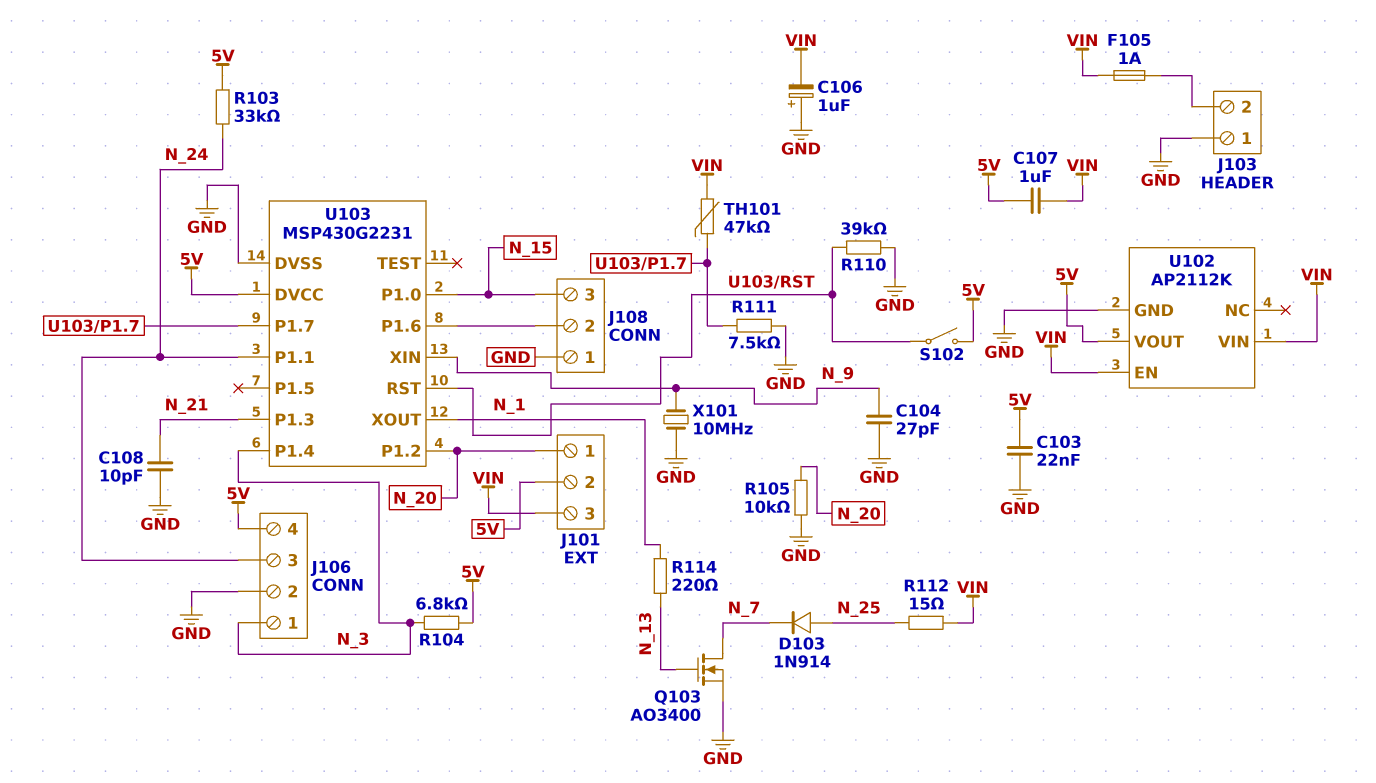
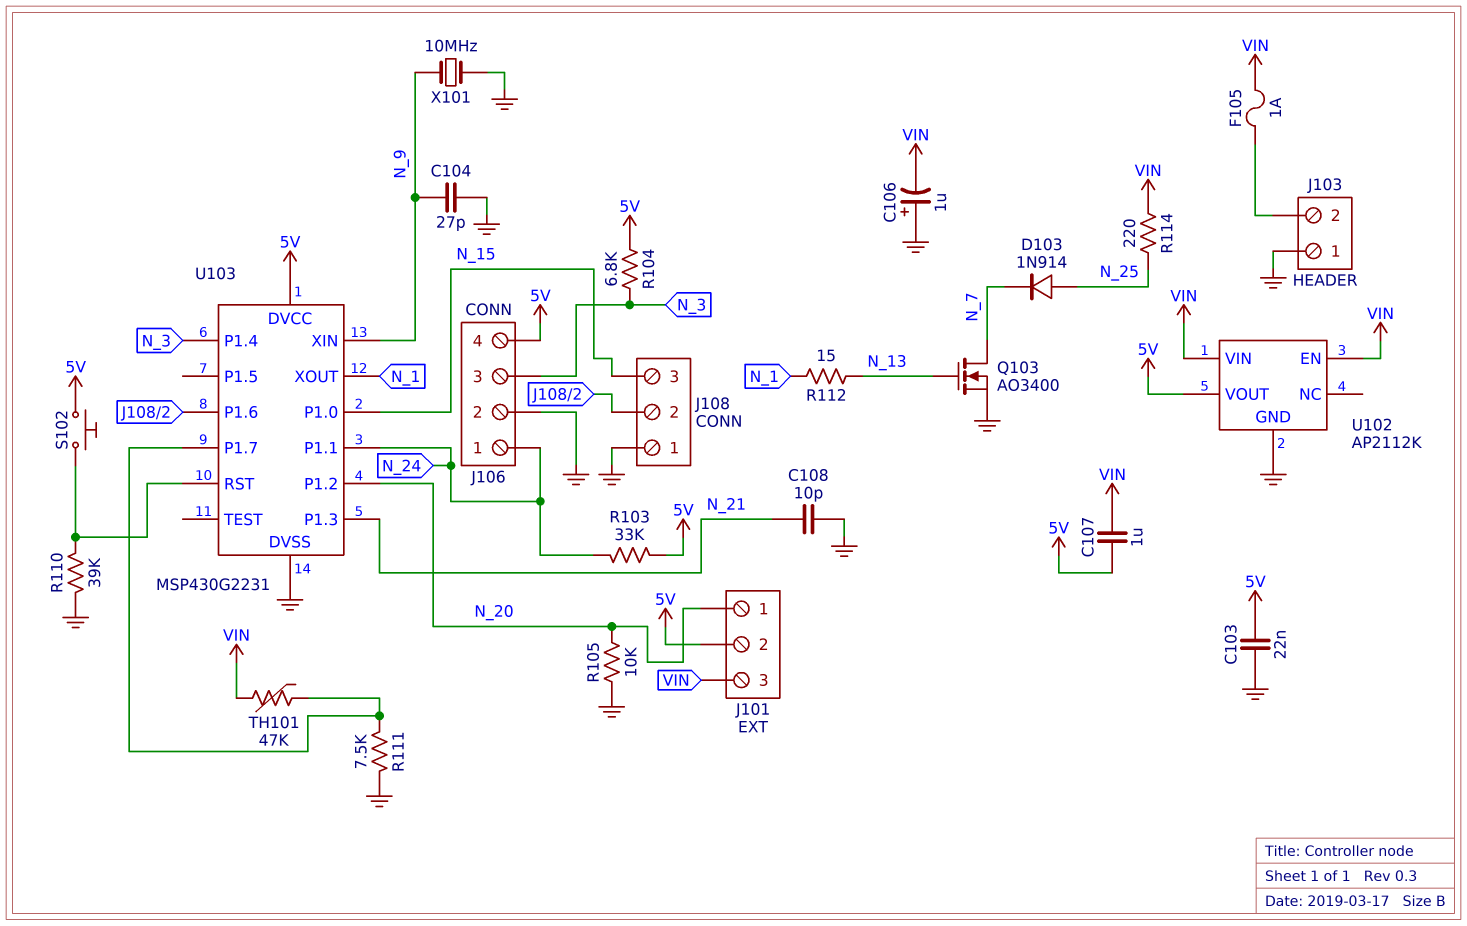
J106 pin 1: N_3 -> N_24
J106 pin 3: N_24 -> N_3
R112: 15 (N_25, VIN) -> 15 (N_1, N_13)
R114: 220 (N_1, N_13) -> 220 (N_25, VIN)
S102: switch (5V, U103/RST) -> button (5V, U103/RST)

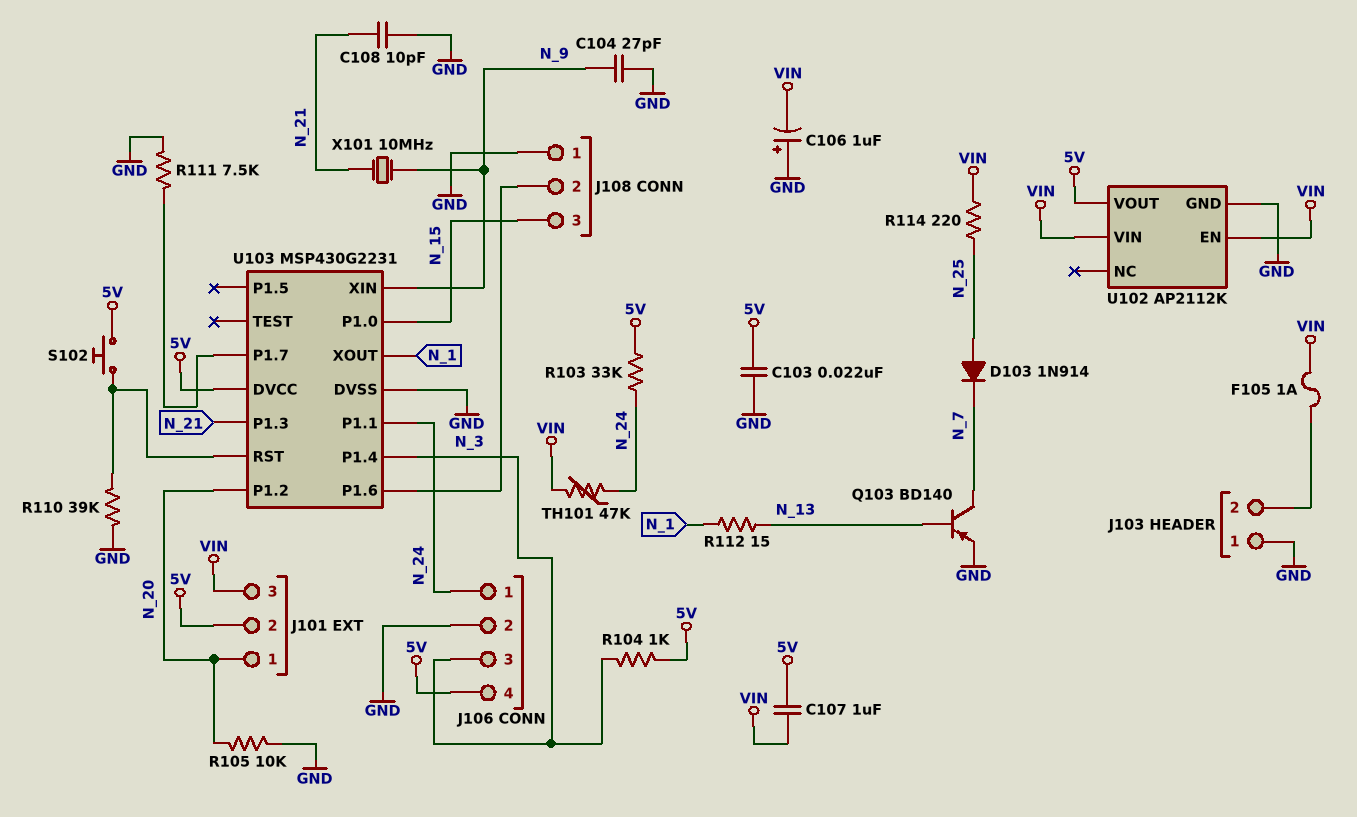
Q103: NMOS AO3400 (G N_13, D N_7, S GND) -> PNP BD140 (B N_13, C N_7, E GND)
R104: 6.8k (5V, N_3) -> 1k (5V, N_3)
TH101: 47k (U103/P1.7, VIN) -> 47k (N_24, VIN)
X101: 10MHz (GND, N_9) -> 10MHz (N_9, N_21)

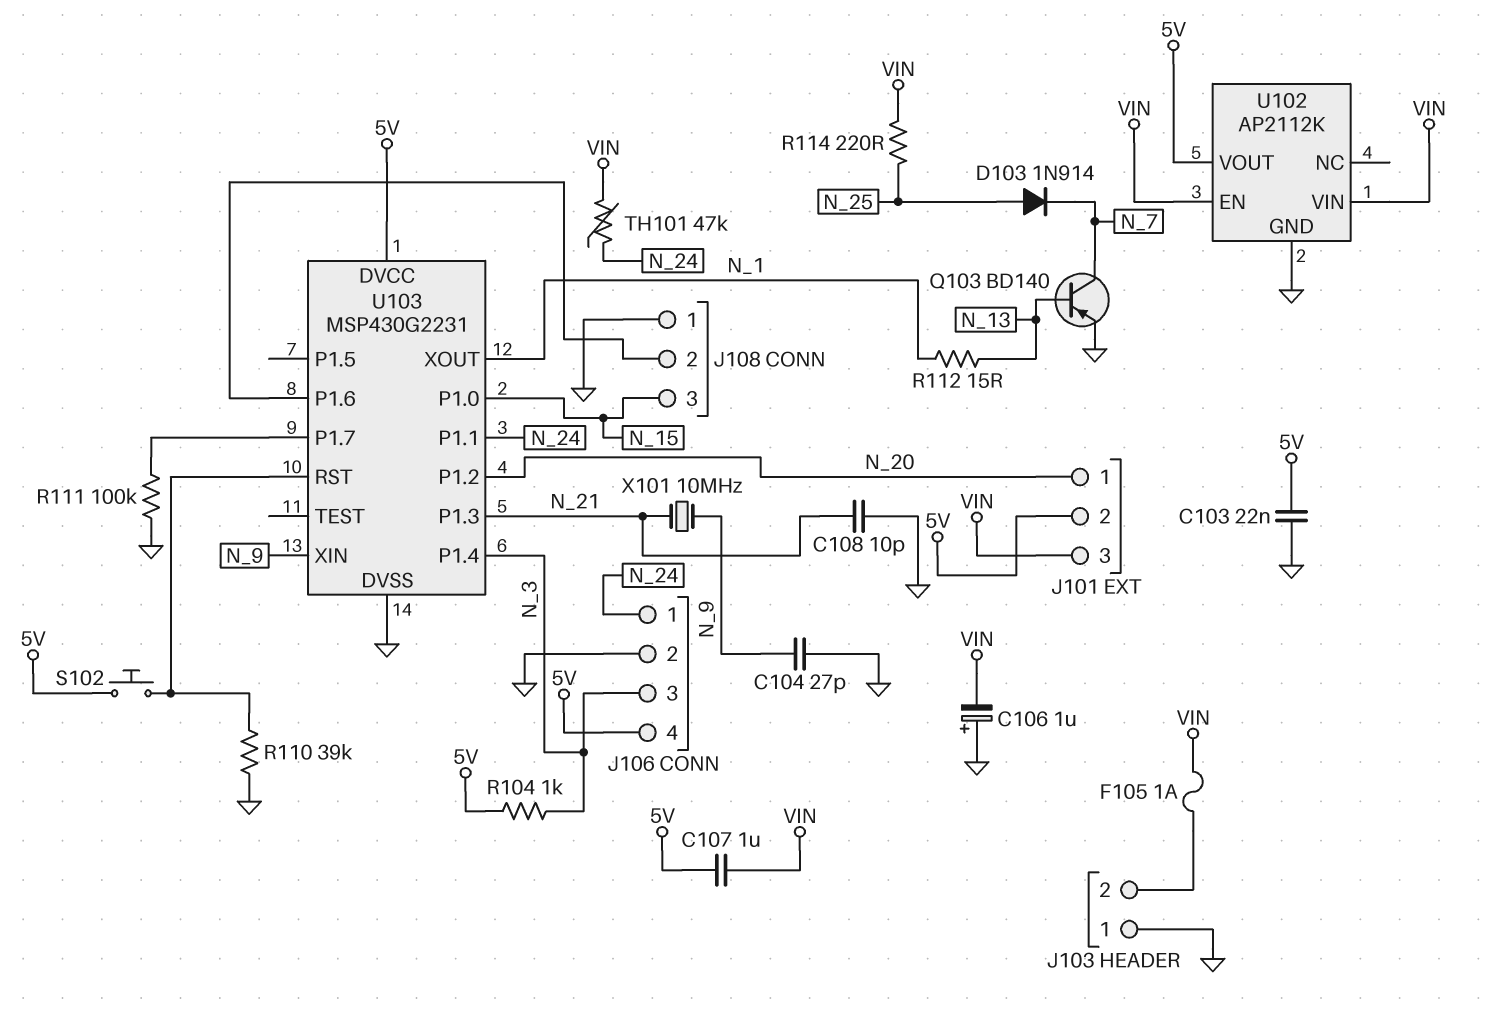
R103: 33k (5V, N_24) -> none
R105: 10k (GND, N_20) -> none
R111: 7.5k (GND, U103/P1.7) -> 100k (GND, U103/P1.7)

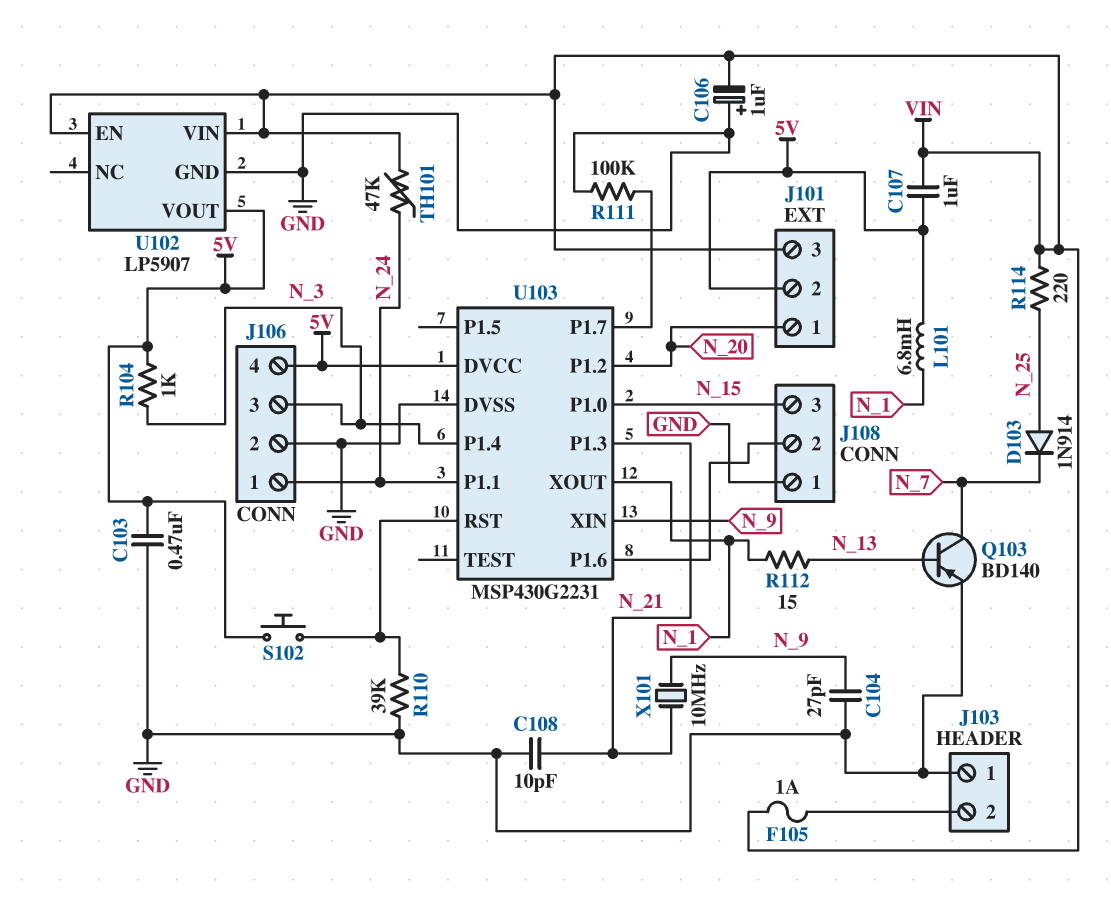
C103: 22nF (5V, GND) -> 470nF (5V, GND)
L101: none -> 6.8mH (5V, N_1)
U102: AP2112K -> LP5907

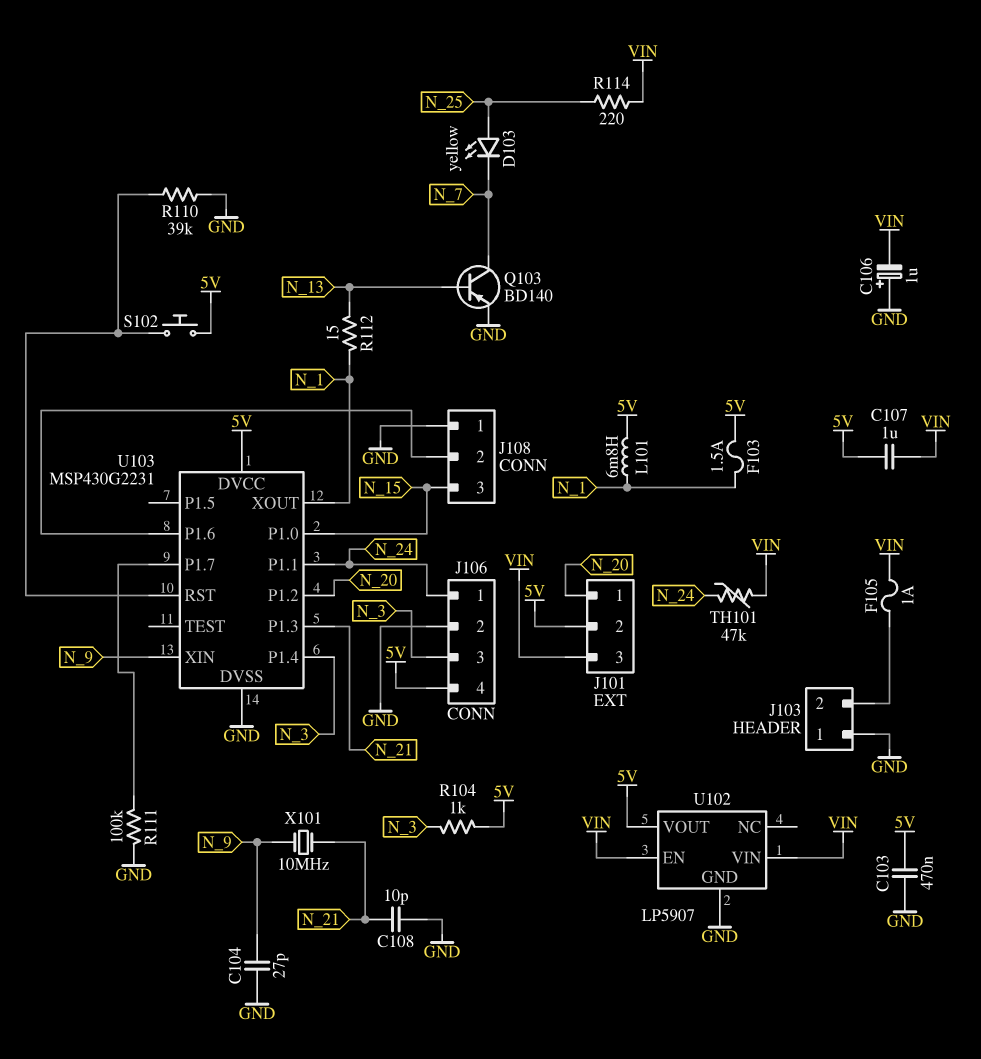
D103: diode 1N914 (A N_25, K N_7) -> LED yellow (A N_25, K N_7)
F103: none -> 1.5A (5V, N_1)

